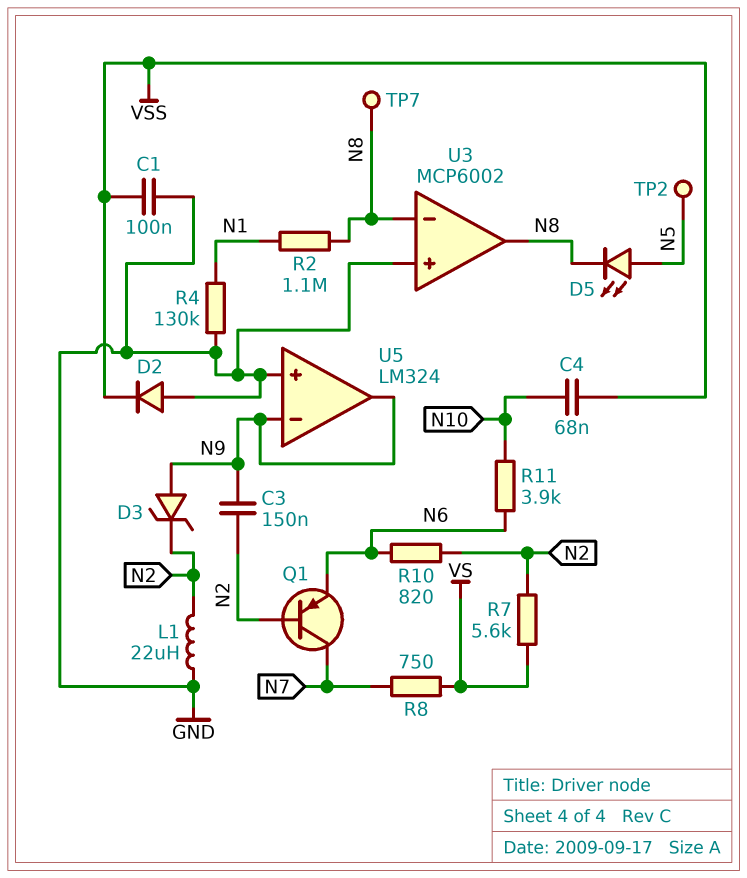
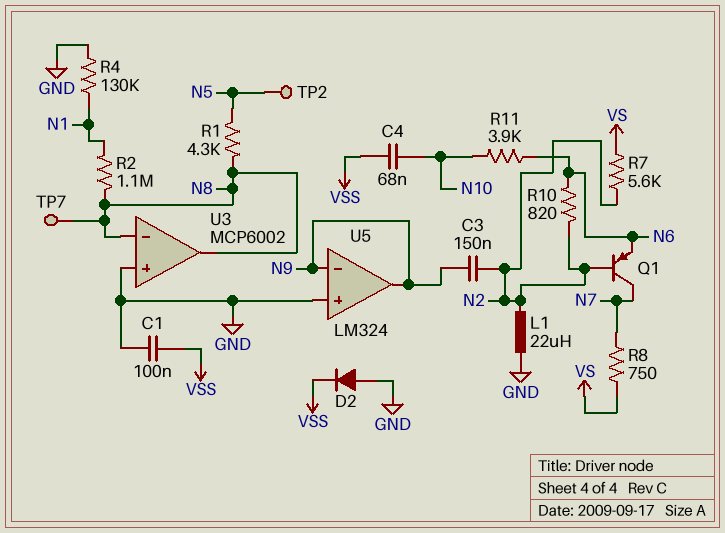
D3: zener (A N9, K N2) -> none
D5: LED (A N5, K N8) -> none
R1: none -> 4.3k (N5, N8)

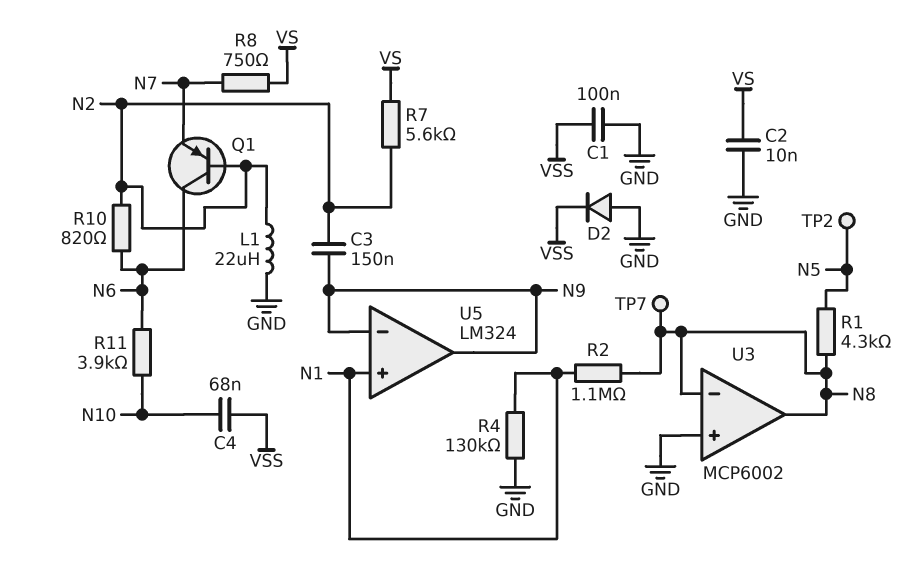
C2: none -> 10nF (GND, VS)
Q1: PNP (B N2, C N7, E N6) -> PNP (B N2, C N6, E N7)
U5 pin in+: GND -> N1

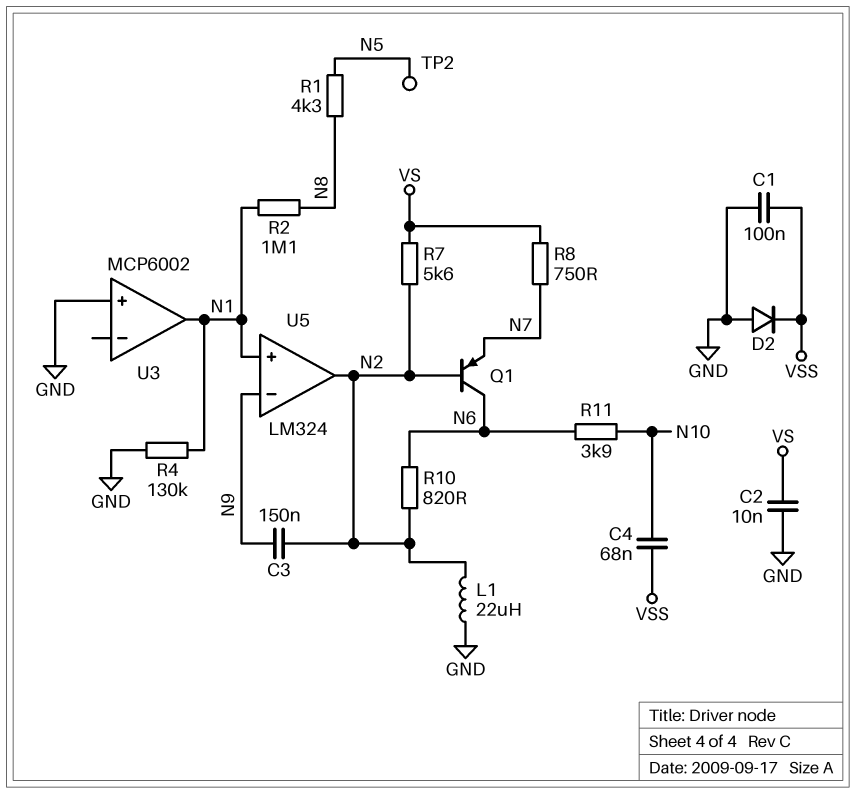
TP7: test point (N8) -> none
U3 pin in-: N8 -> none
U3 pin out: N8 -> N1
U5 pin out: N9 -> N2

